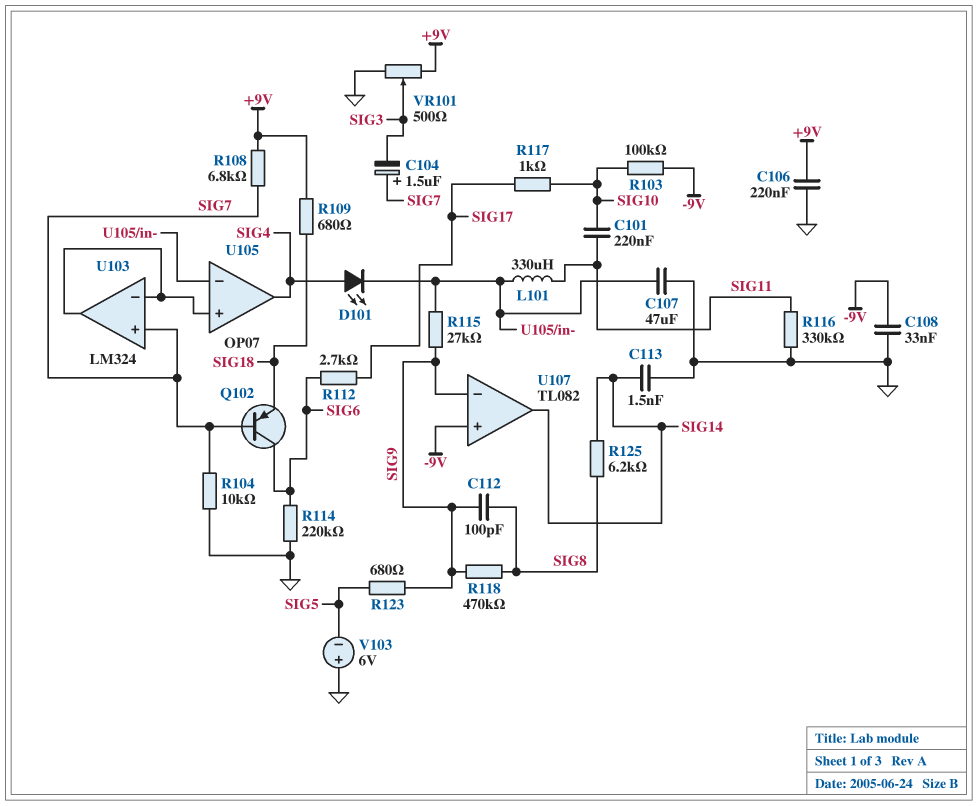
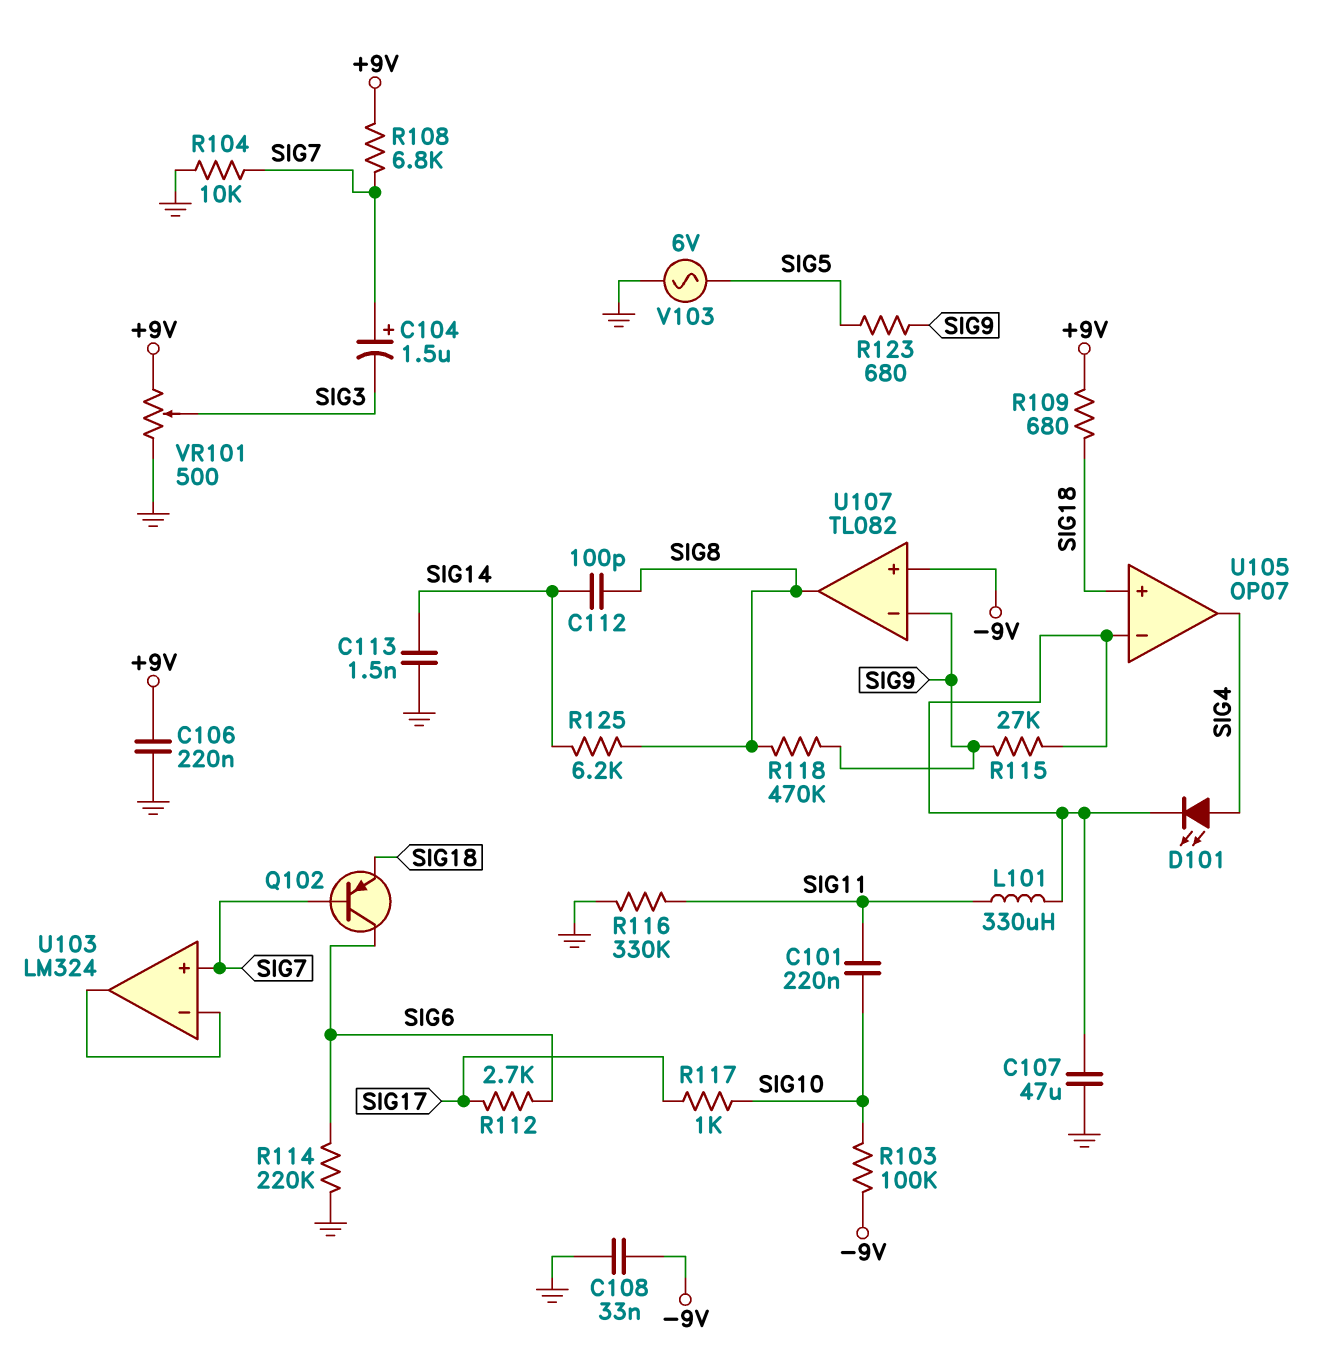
C112: 100pF (SIG8, SIG9) -> 100pF (SIG8, SIG14)
U105 pin in+: U103/in- -> SIG18
U107 pin out: SIG14 -> SIG8
V103: 6V (plus GND, minus SIG5) -> AC 6V (GND, SIG5)

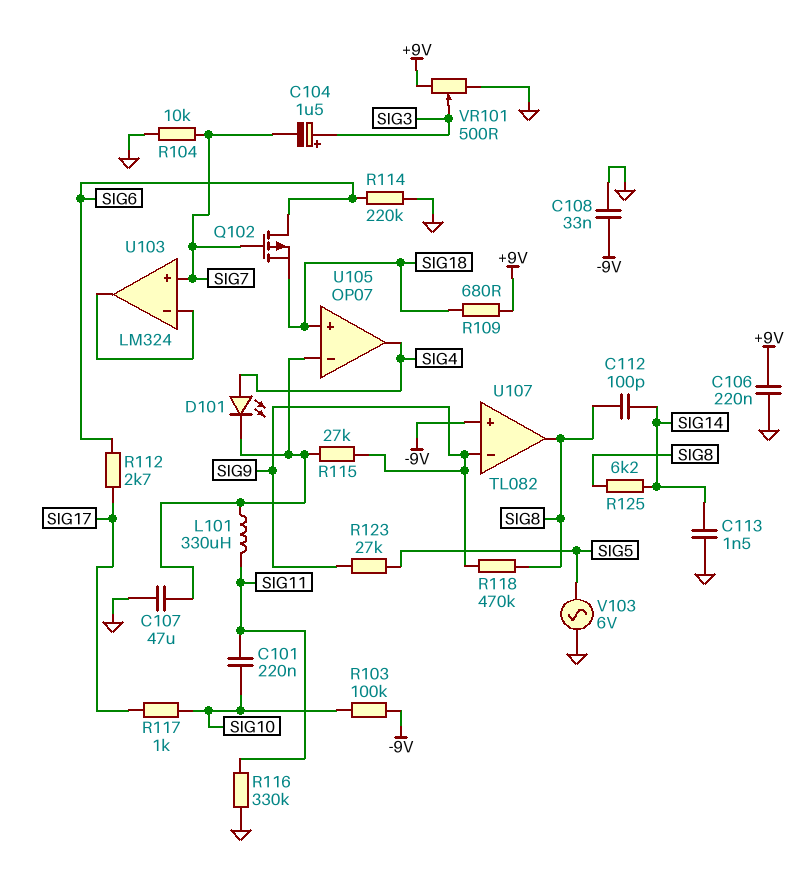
C104: 1.5uF (plus SIG7, minus SIG3) -> 1.5uF (plus SIG3, minus SIG7)
Q102: PNP (B SIG7, C SIG6, E SIG18) -> PMOS (G SIG7, D SIG6, S SIG18)
R108: 6.8k (+9V, SIG7) -> none
R123: 680 (SIG5, SIG9) -> 27k (SIG5, SIG9)

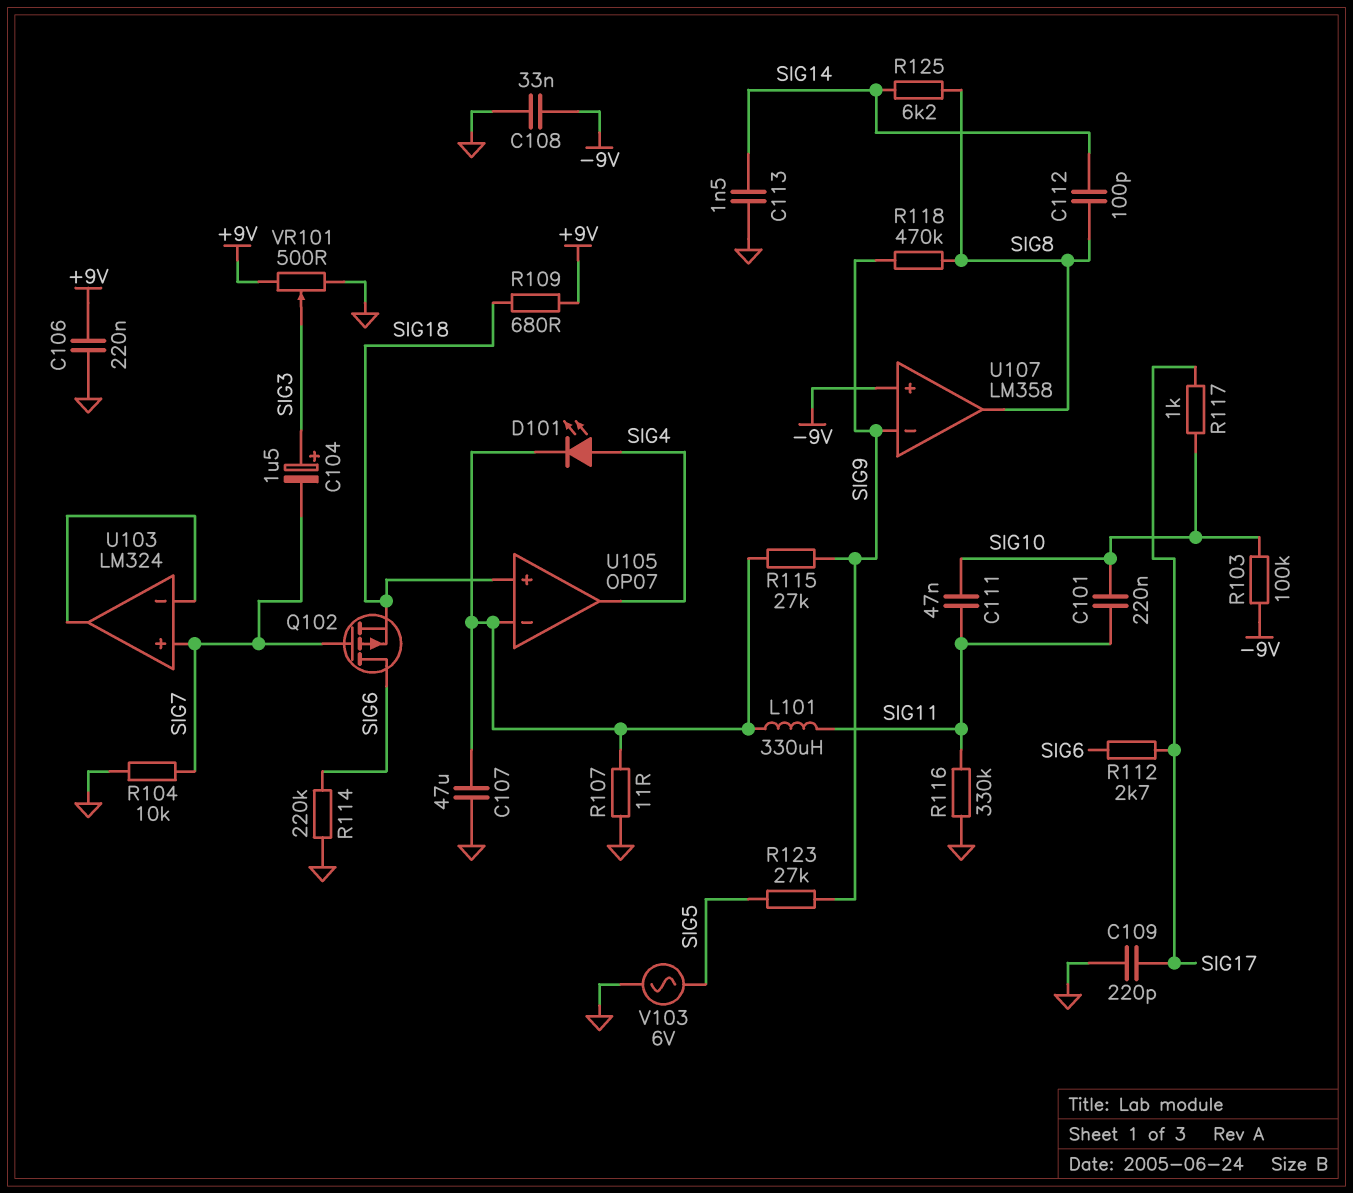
C109: none -> 220pF (GND, SIG17)
C111: none -> 47nF (SIG10, SIG11)
R107: none -> 11 (GND, U105/in-)
U107: TL082 -> LM358

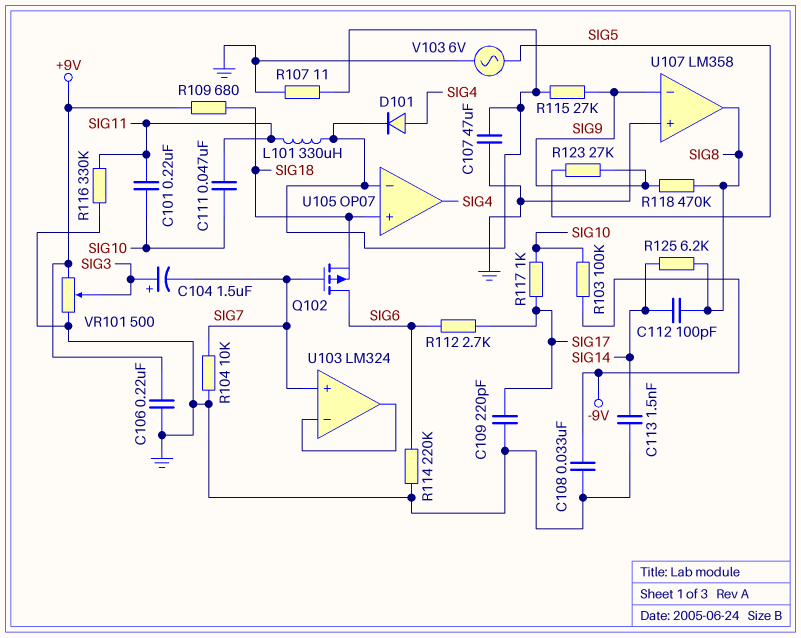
D101: LED (A SIG4, K U105/in-) -> diode (A SIG4, K U105/in-)
U107 pin in+: -9V -> GND

